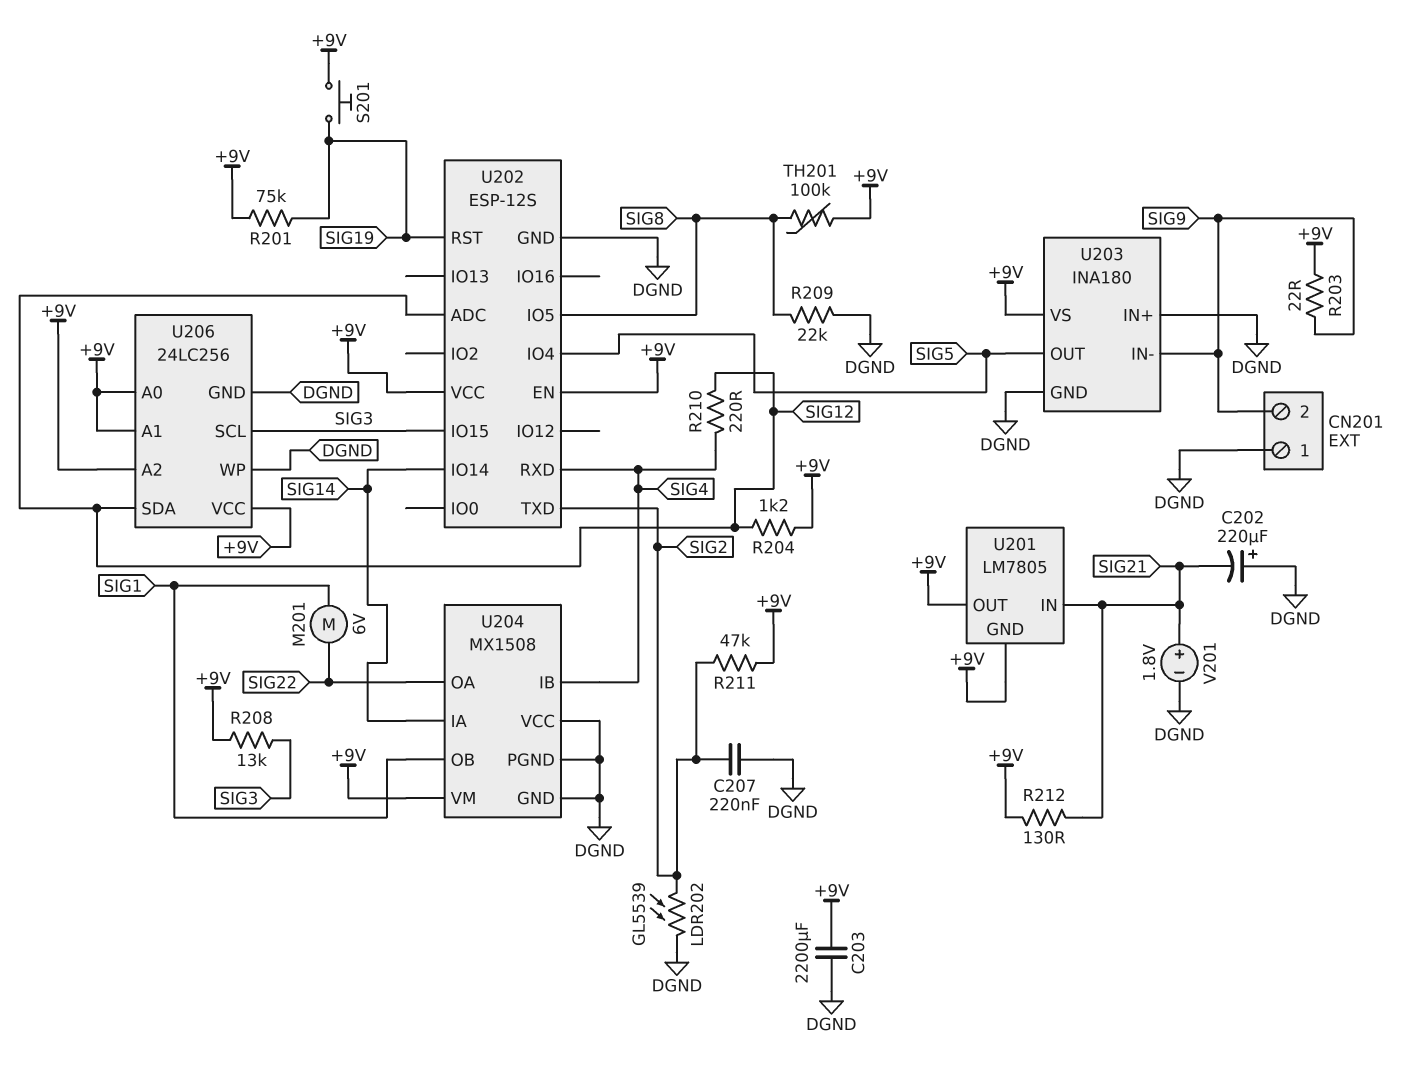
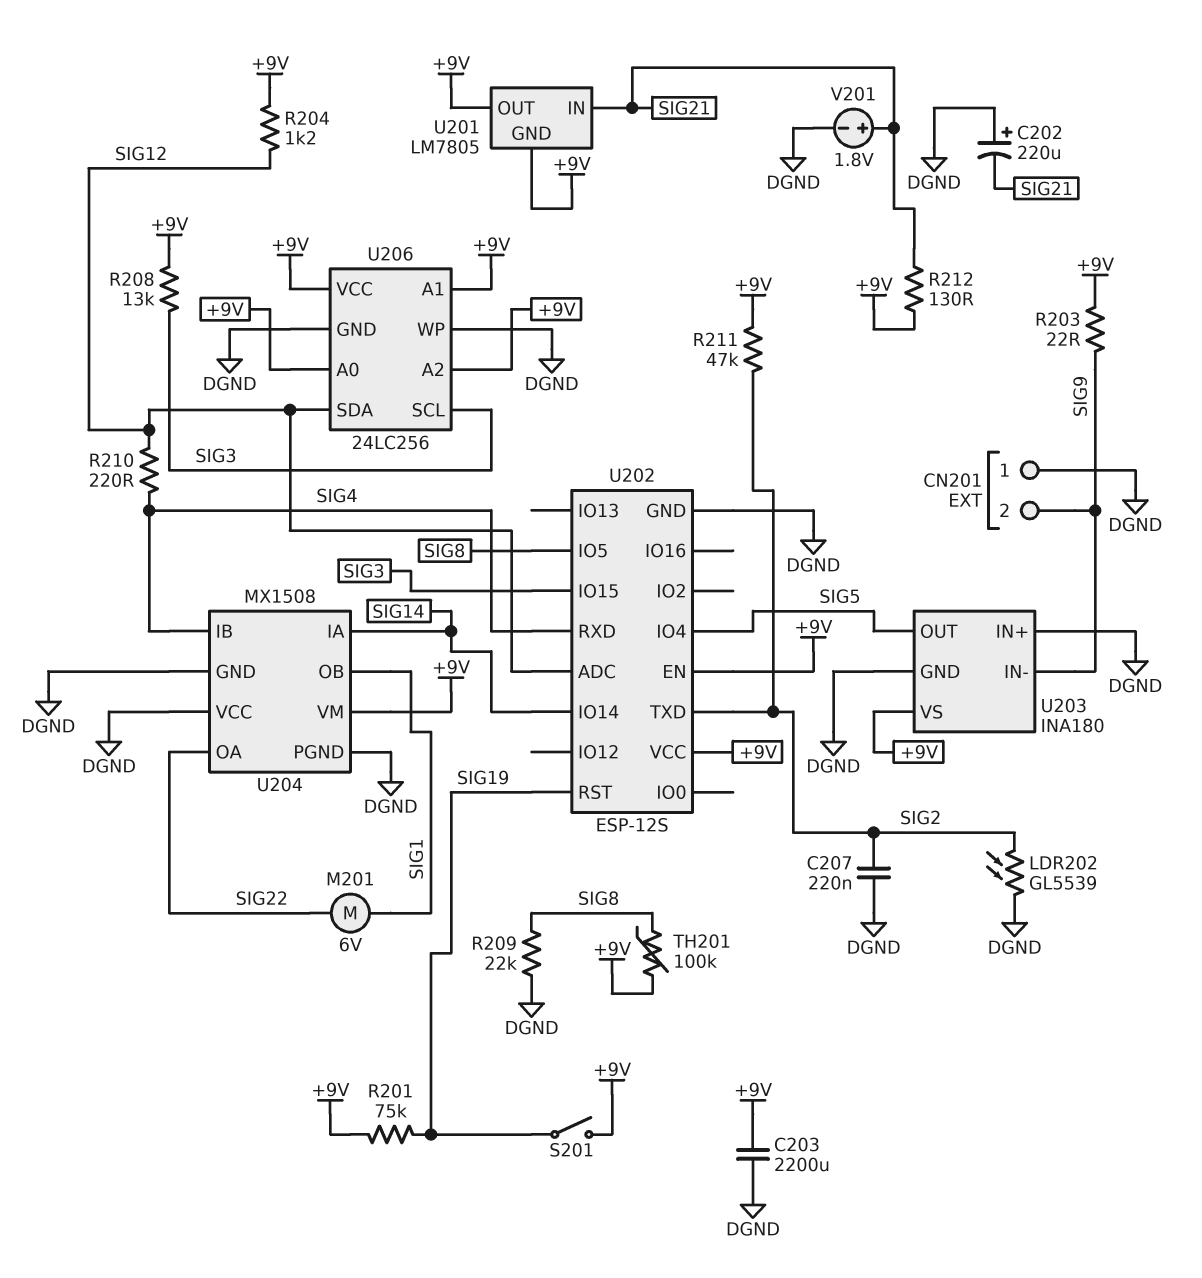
S201: button (+9V, SIG19) -> switch (+9V, SIG19)

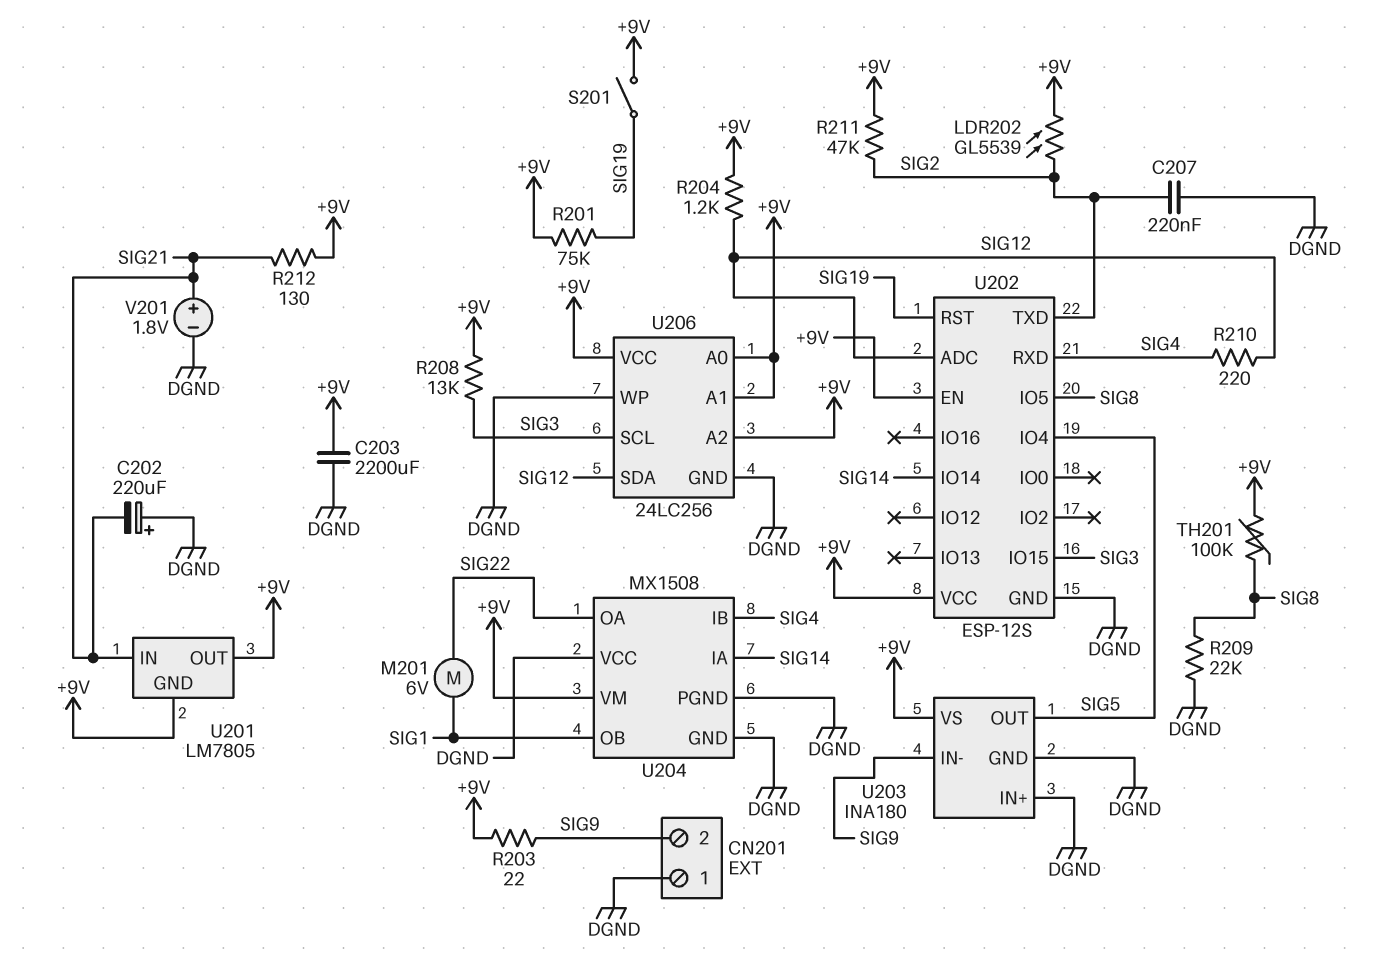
LDR202: GL5539 (DGND, SIG2) -> GL5539 (+9V, SIG2)

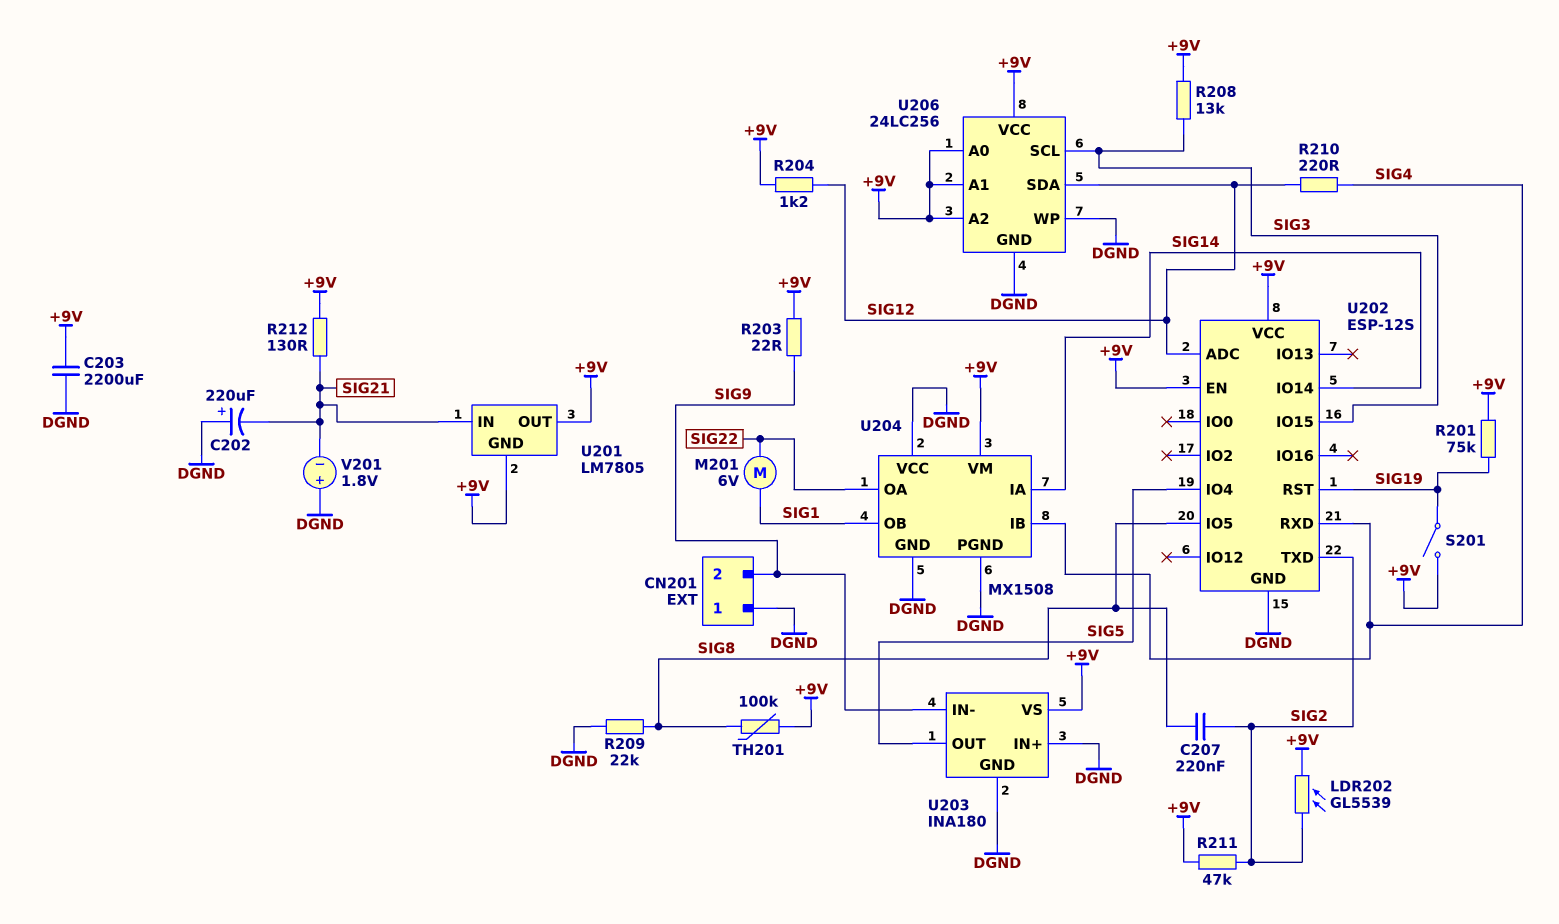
C207: 220nF (DGND, SIG2) -> 220nF (SIG2, SIG8)
V201: 1.8V (plus SIG21, minus DGND) -> 1.8V (plus DGND, minus SIG21)

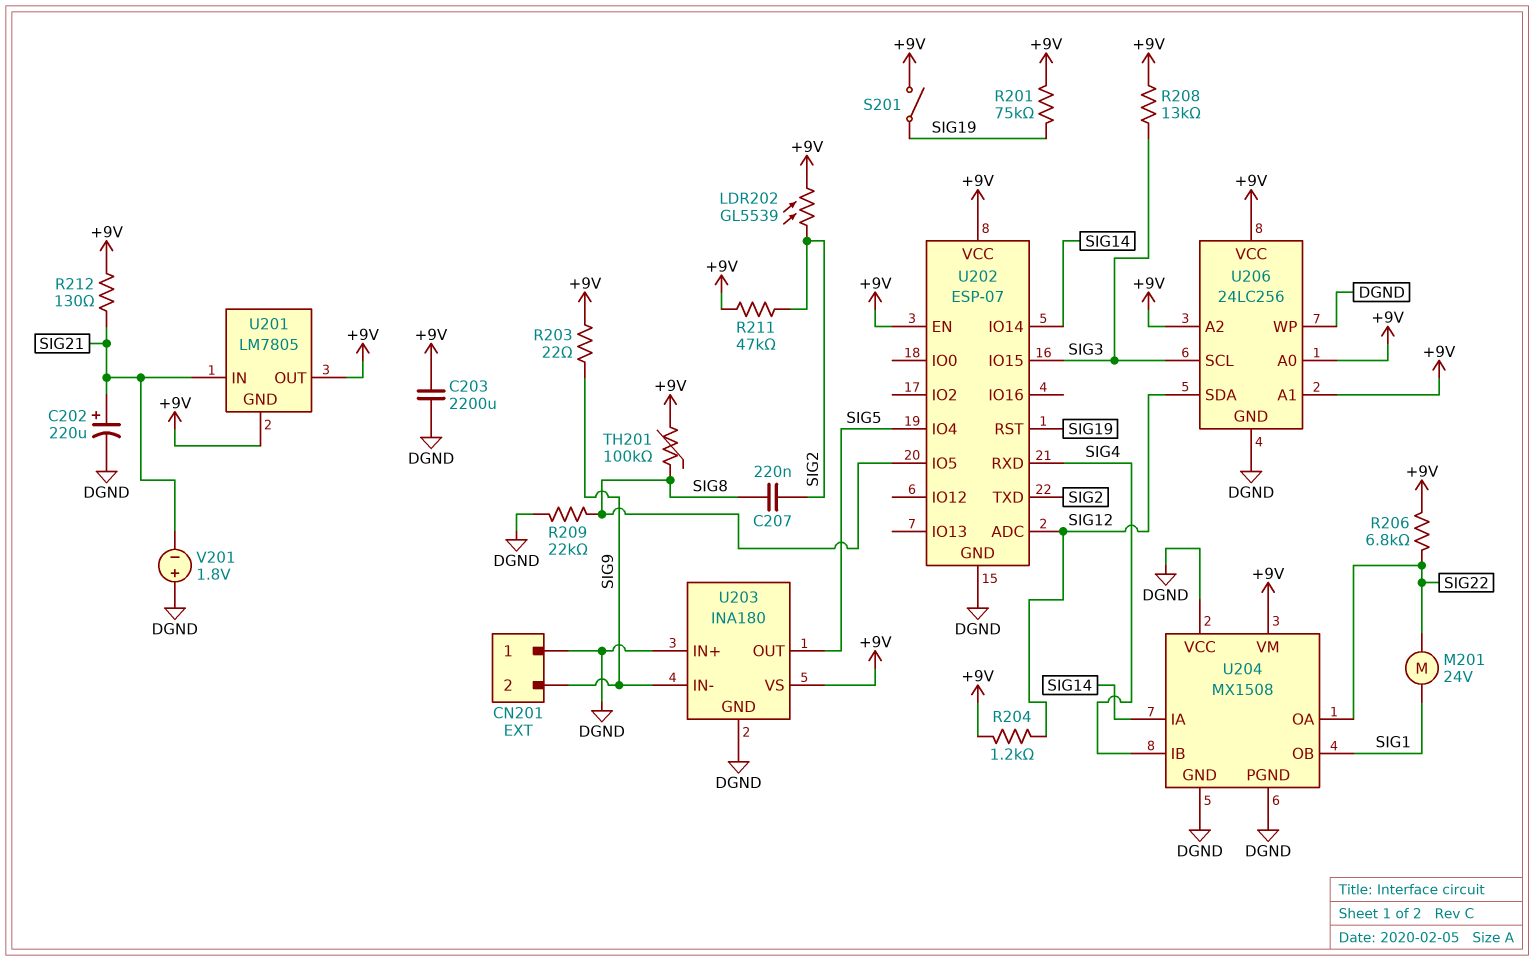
C202: 220uF (plus DGND, minus SIG21) -> 220uF (plus SIG21, minus DGND)
M201: motor 6V (SIG1, SIG22) -> motor 24V (SIG1, SIG22)
R206: none -> 6.8k (+9V, SIG22)
R210: 220 (SIG4, SIG12) -> none
U202: ESP-12S -> ESP-07

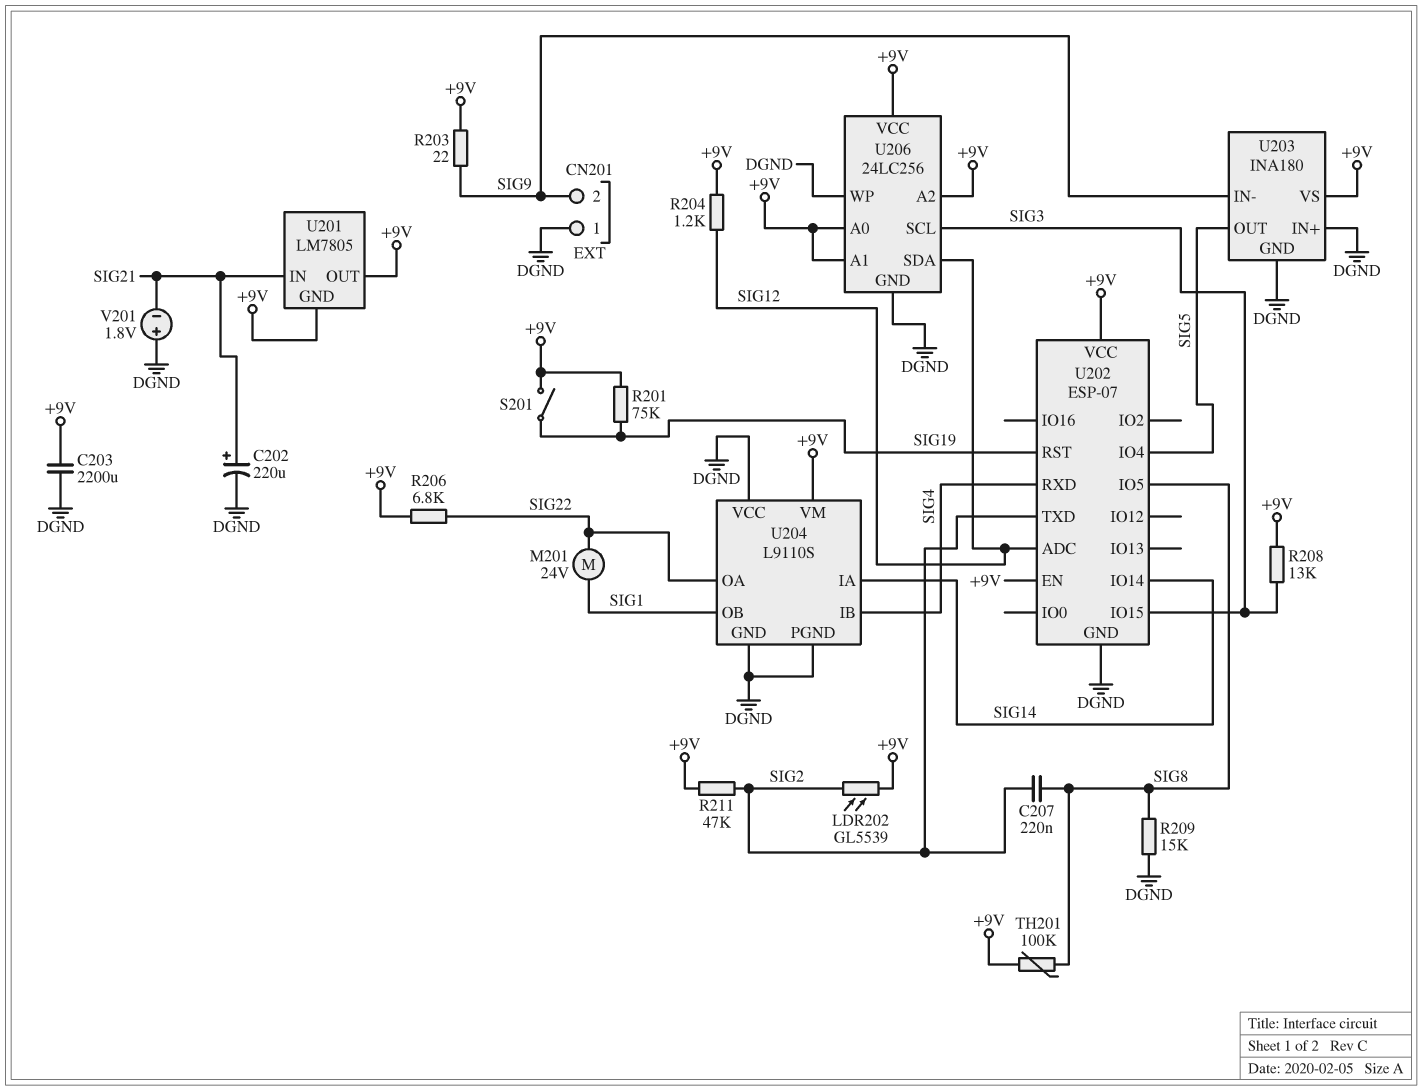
R209: 22k (DGND, SIG8) -> 15k (DGND, SIG8)
R212: 130 (+9V, SIG21) -> none
U204: MX1508 -> L9110S

